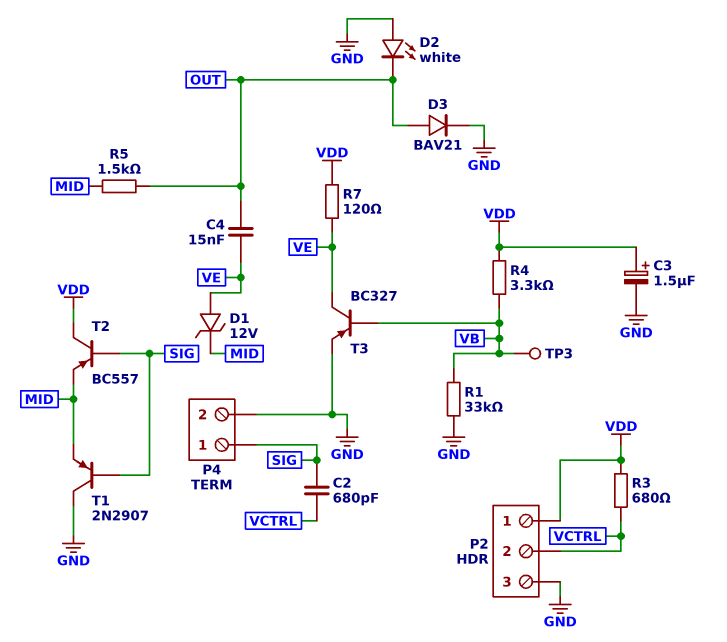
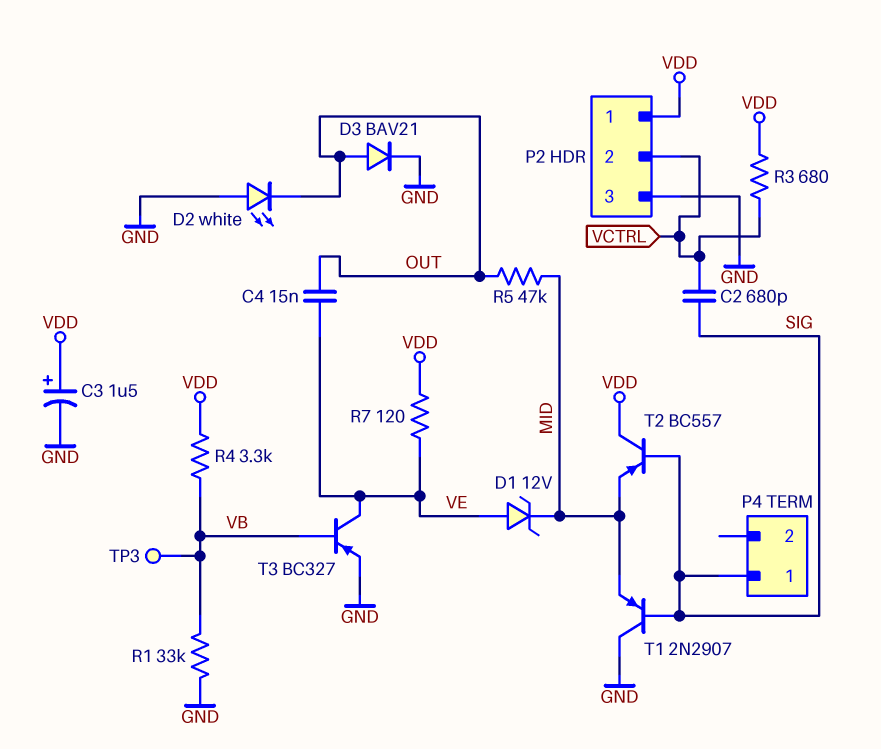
P4 pin 2: GND -> none
R5: 1.5k (MID, OUT) -> 47k (MID, OUT)

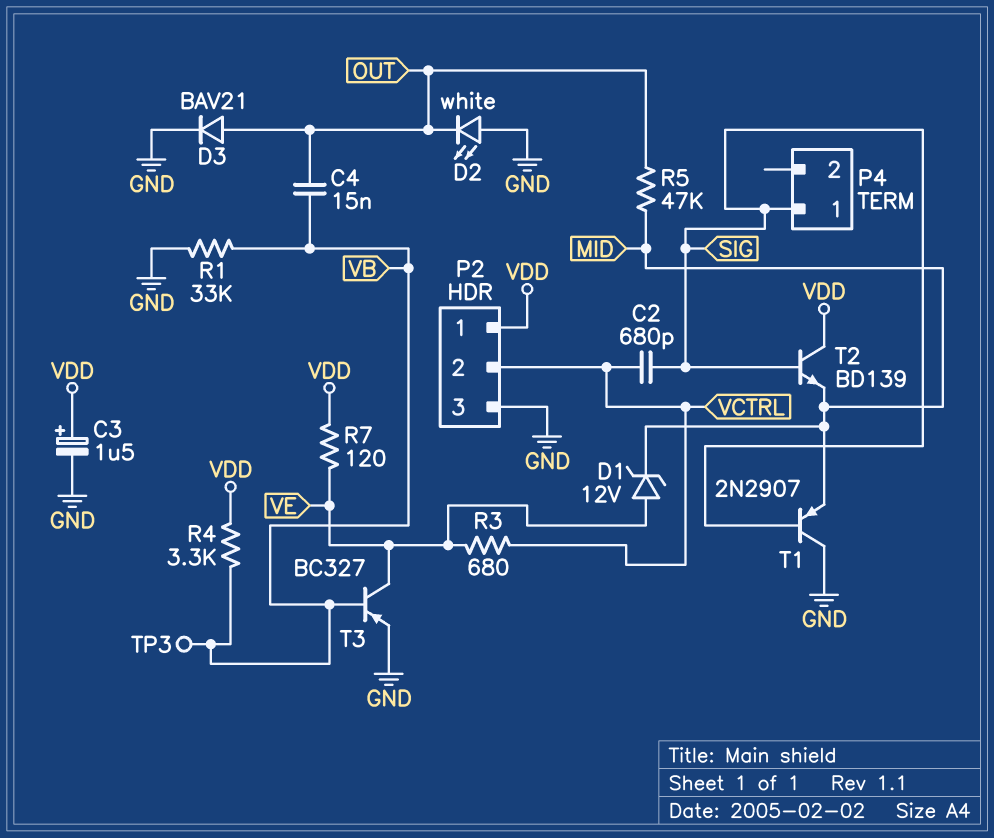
C4: 15nF (OUT, VE) -> 15nF (OUT, VB)
R3: 680 (VCTRL, VDD) -> 680 (VCTRL, VE)
T2: PNP BC557 (B SIG, C VDD, E MID) -> NPN BD139 (B SIG, C VDD, E MID)

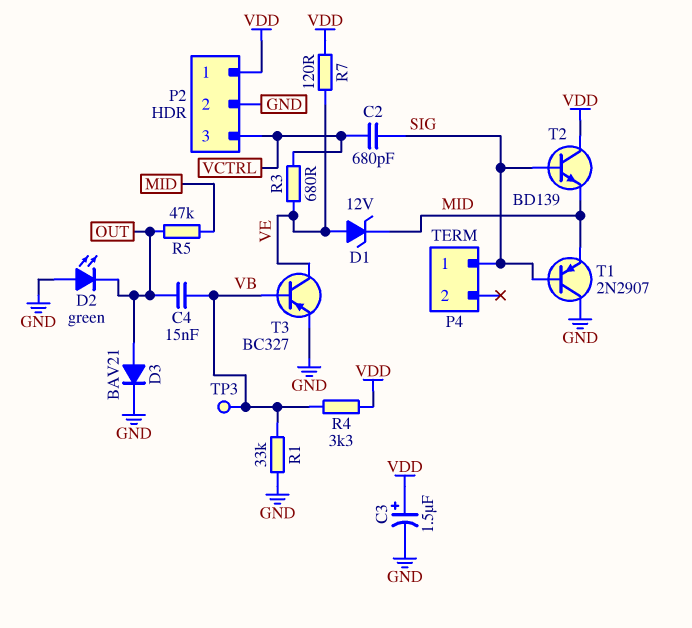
D2: LED white (A GND, K OUT) -> LED green (A GND, K OUT)
P2 pin 2: VCTRL -> GND
P2 pin 3: GND -> VCTRL

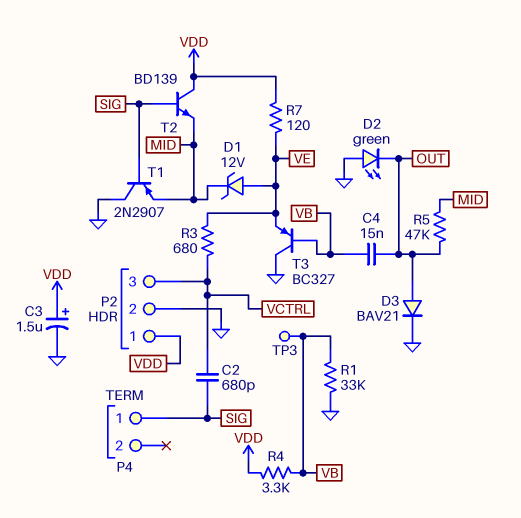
T3: PNP BC327 (B VB, C VE, E GND) -> PNP BC327 (B VB, C GND, E VE)

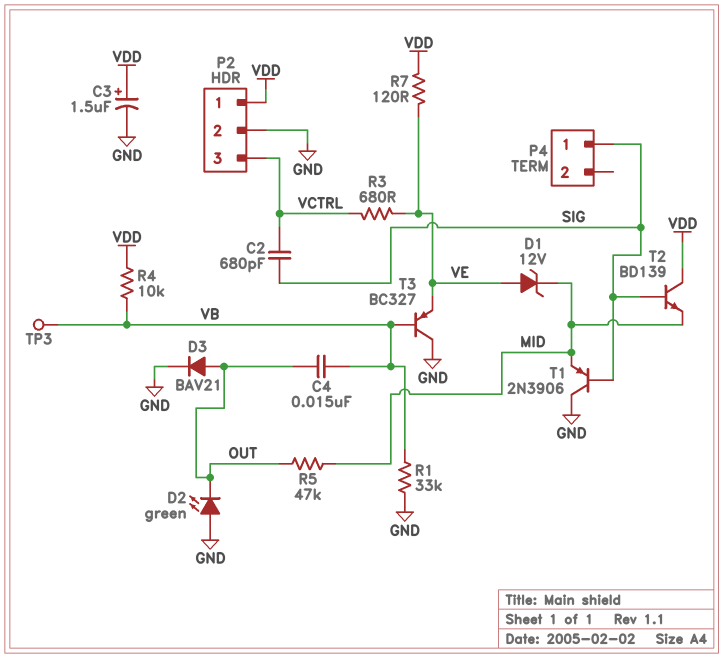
R4: 3.3k (VB, VDD) -> 10k (VB, VDD)
T1: PNP 2N2907 (B SIG, C GND, E MID) -> PNP 2N3906 (B SIG, C GND, E MID)

